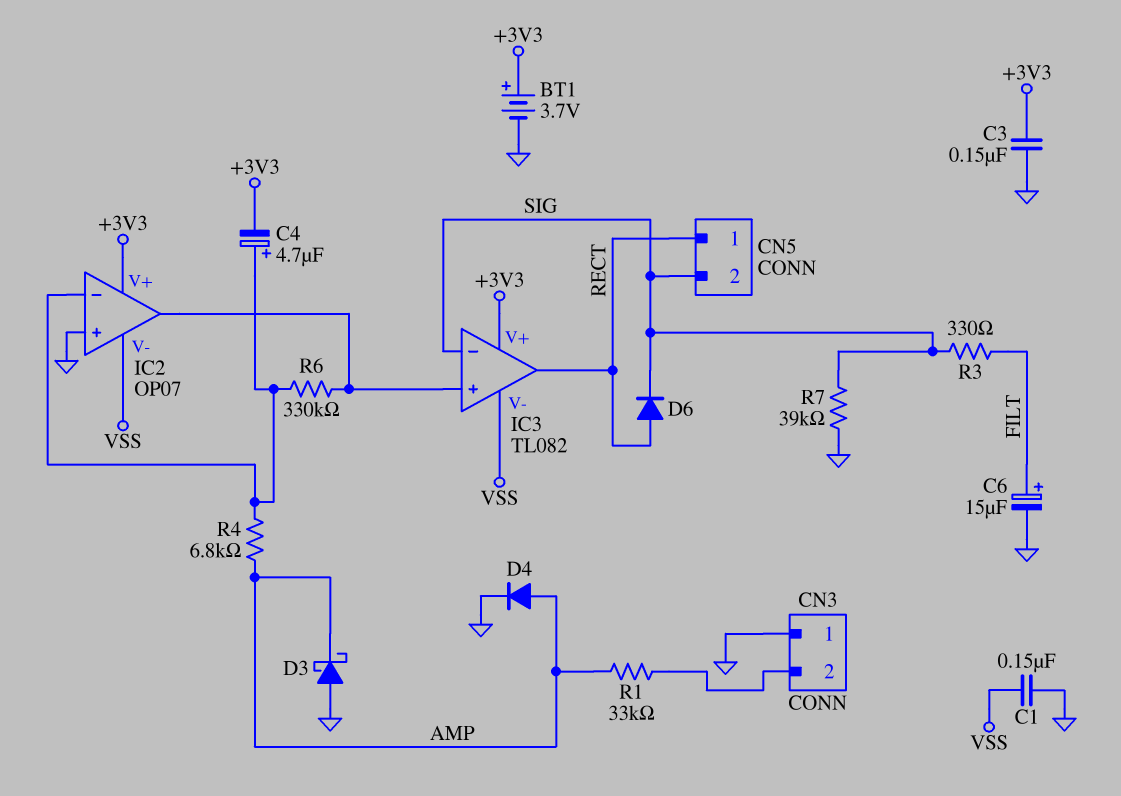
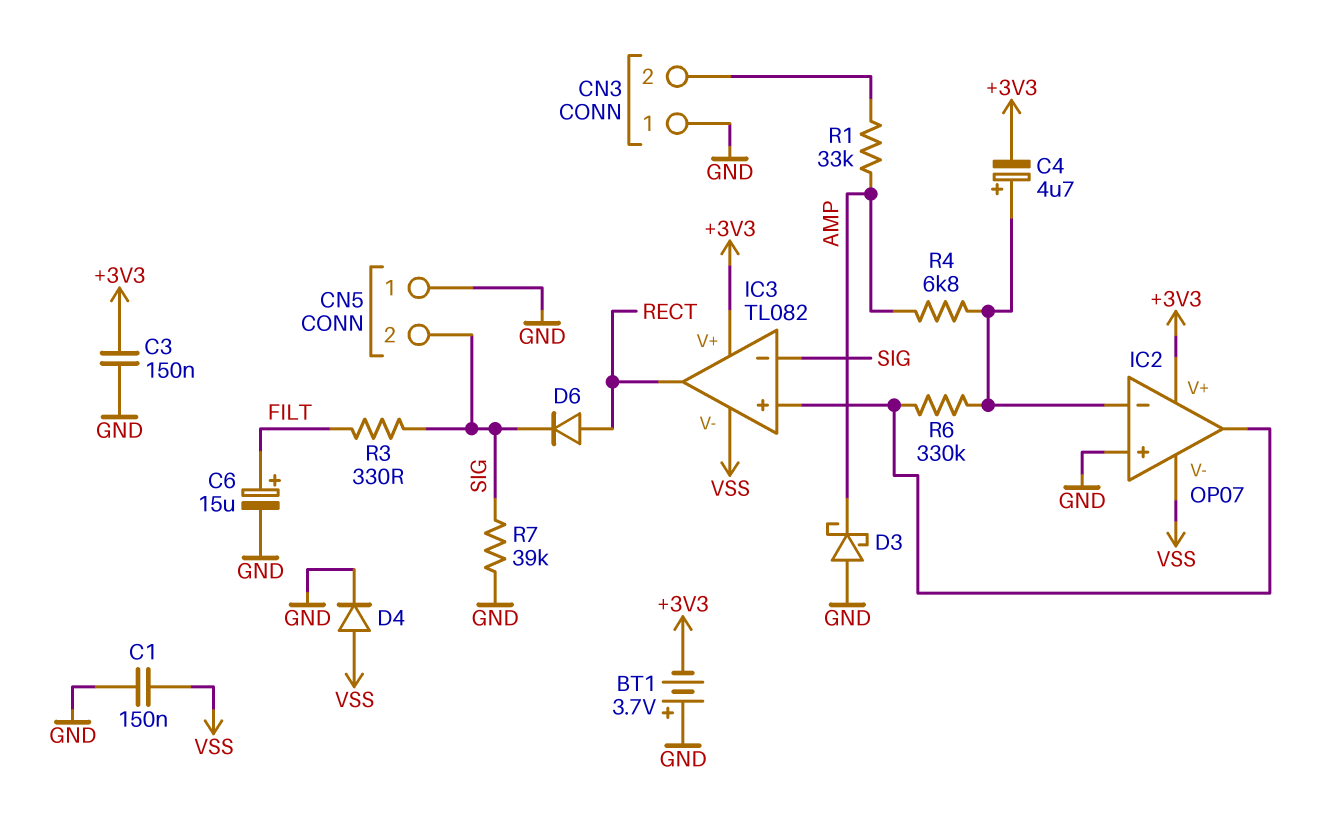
BT1: 3.7V (plus +3V3, minus GND) -> 3.7V (plus GND, minus +3V3)
CN5 pin 1: RECT -> GND
D4: diode (A AMP, K GND) -> diode (A VSS, K GND)

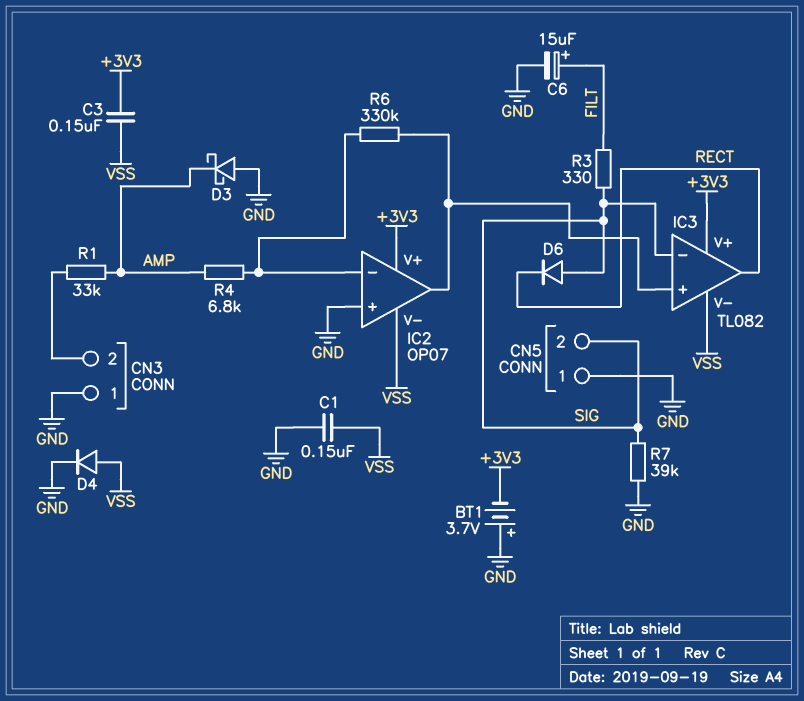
C3: 150nF (+3V3, GND) -> 150nF (+3V3, VSS)
C4: 4.7uF (plus IC2/in-, minus +3V3) -> none
D6: diode (A RECT, K SIG) -> diode (A SIG, K RECT)

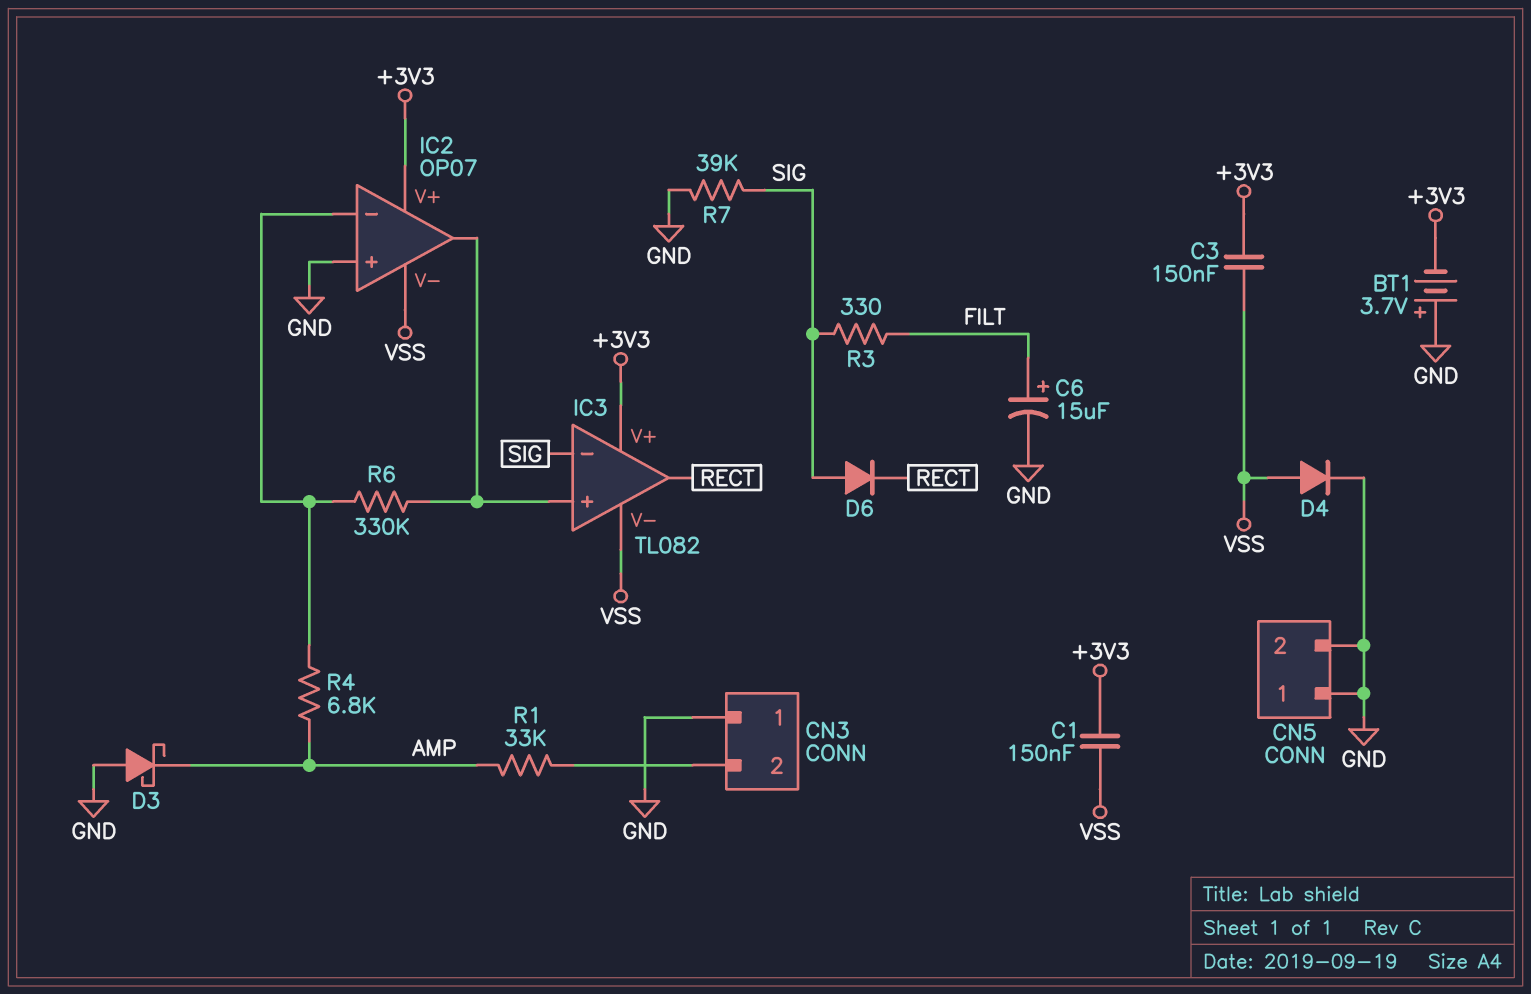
C1: 150nF (GND, VSS) -> 150nF (+3V3, VSS)
CN5 pin 2: SIG -> GND

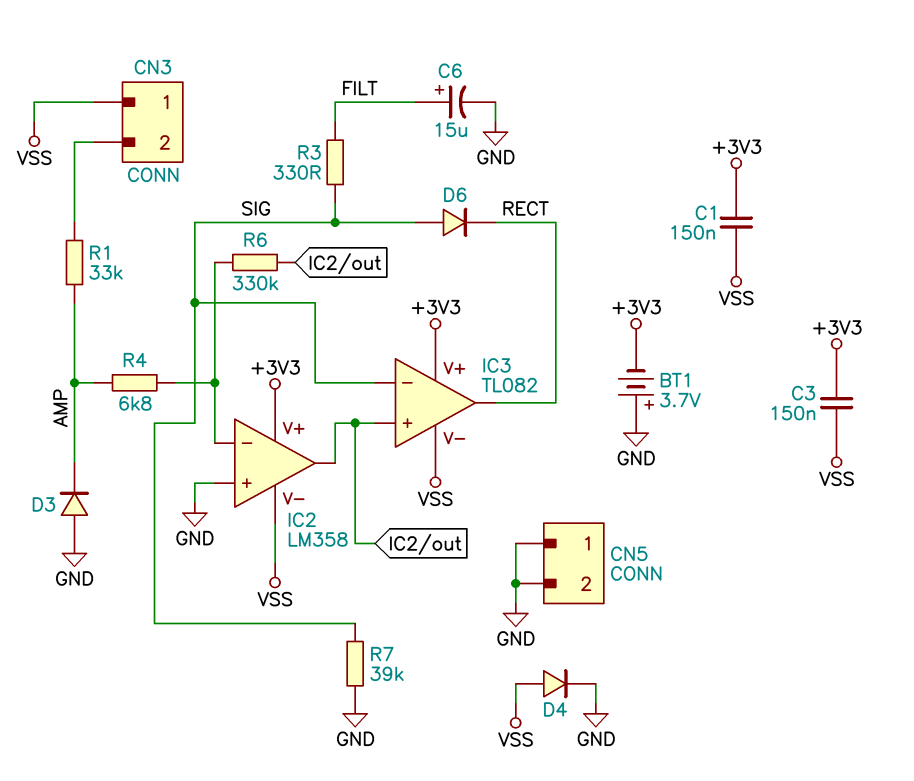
CN3 pin 1: GND -> VSS
D3: schottky (A GND, K AMP) -> diode (A GND, K AMP)
IC2: OP07 -> LM358

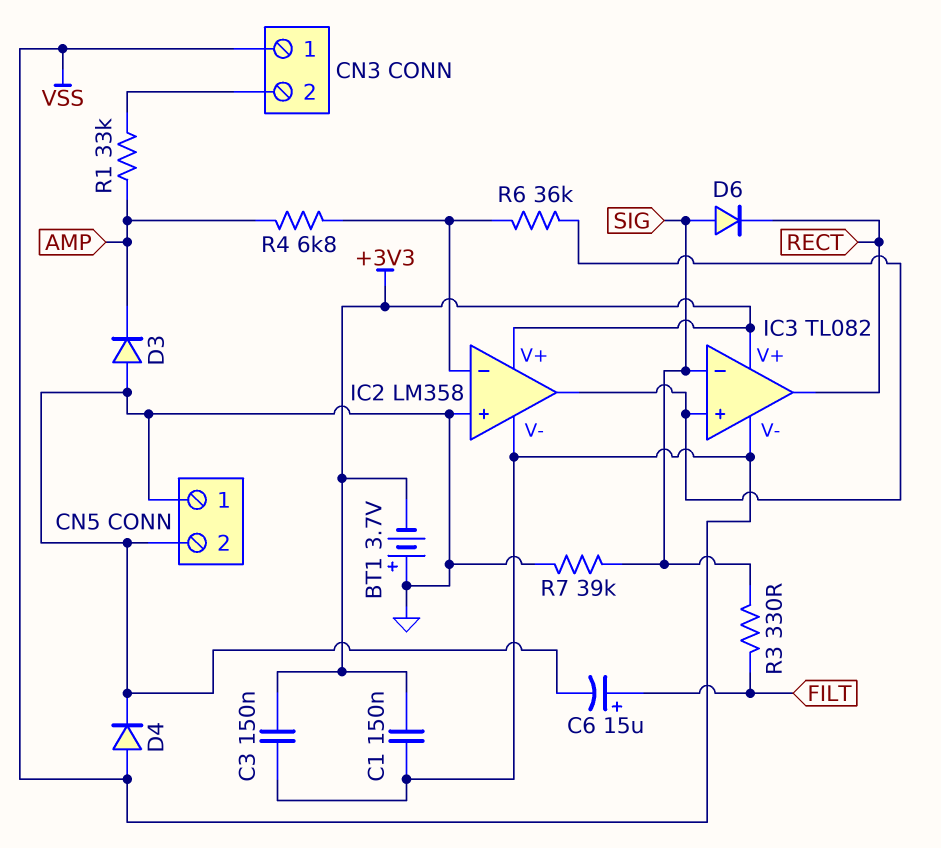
R6: 330k (IC2/in-, IC2/out) -> 36k (IC2/in-, IC2/out)

